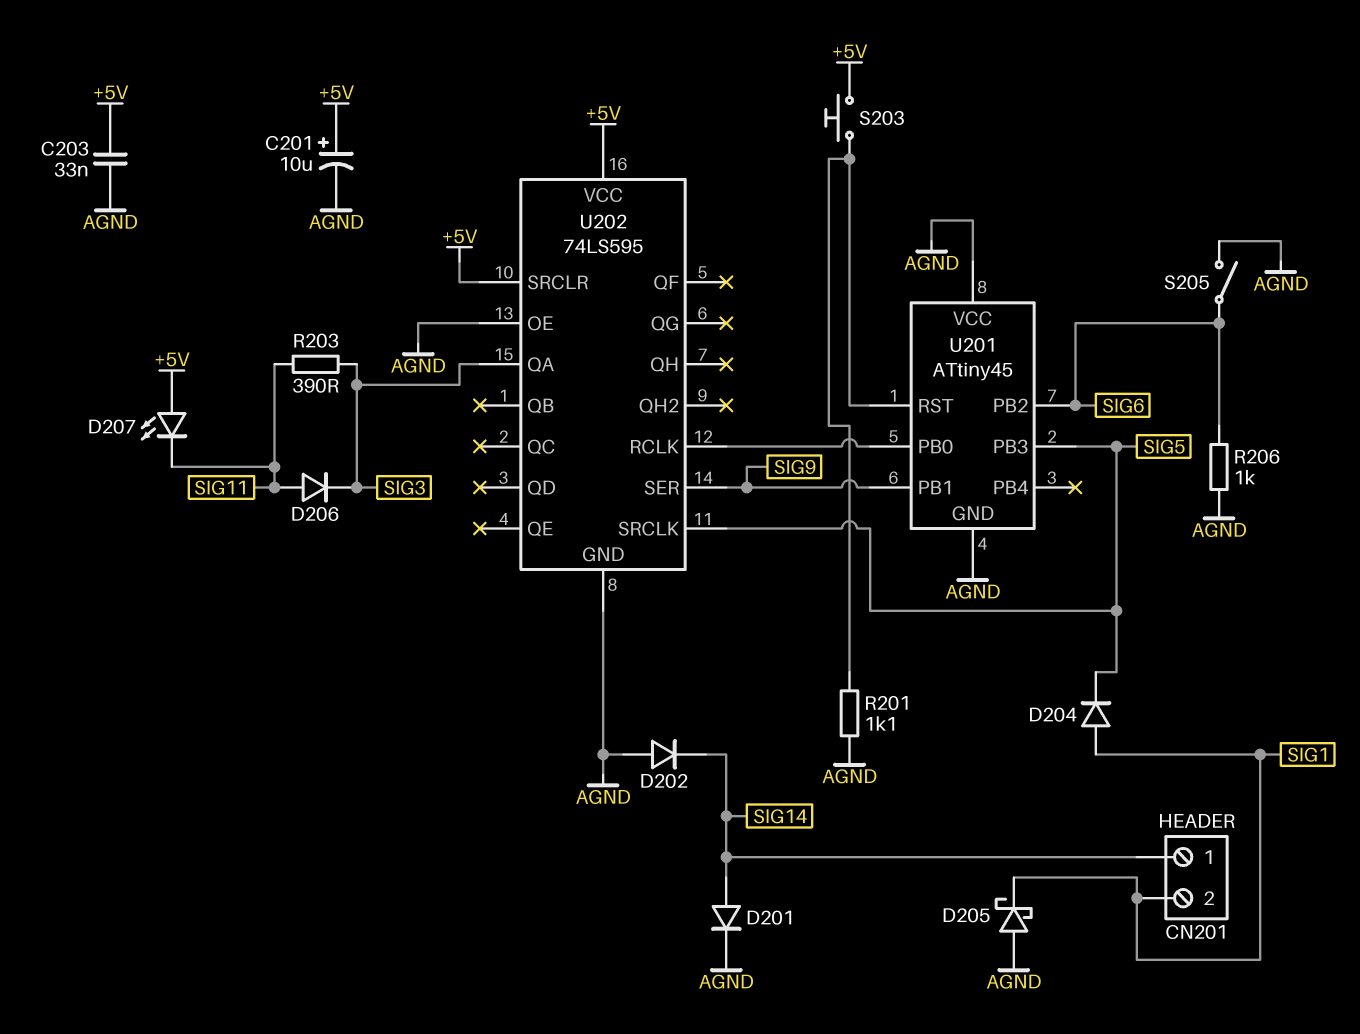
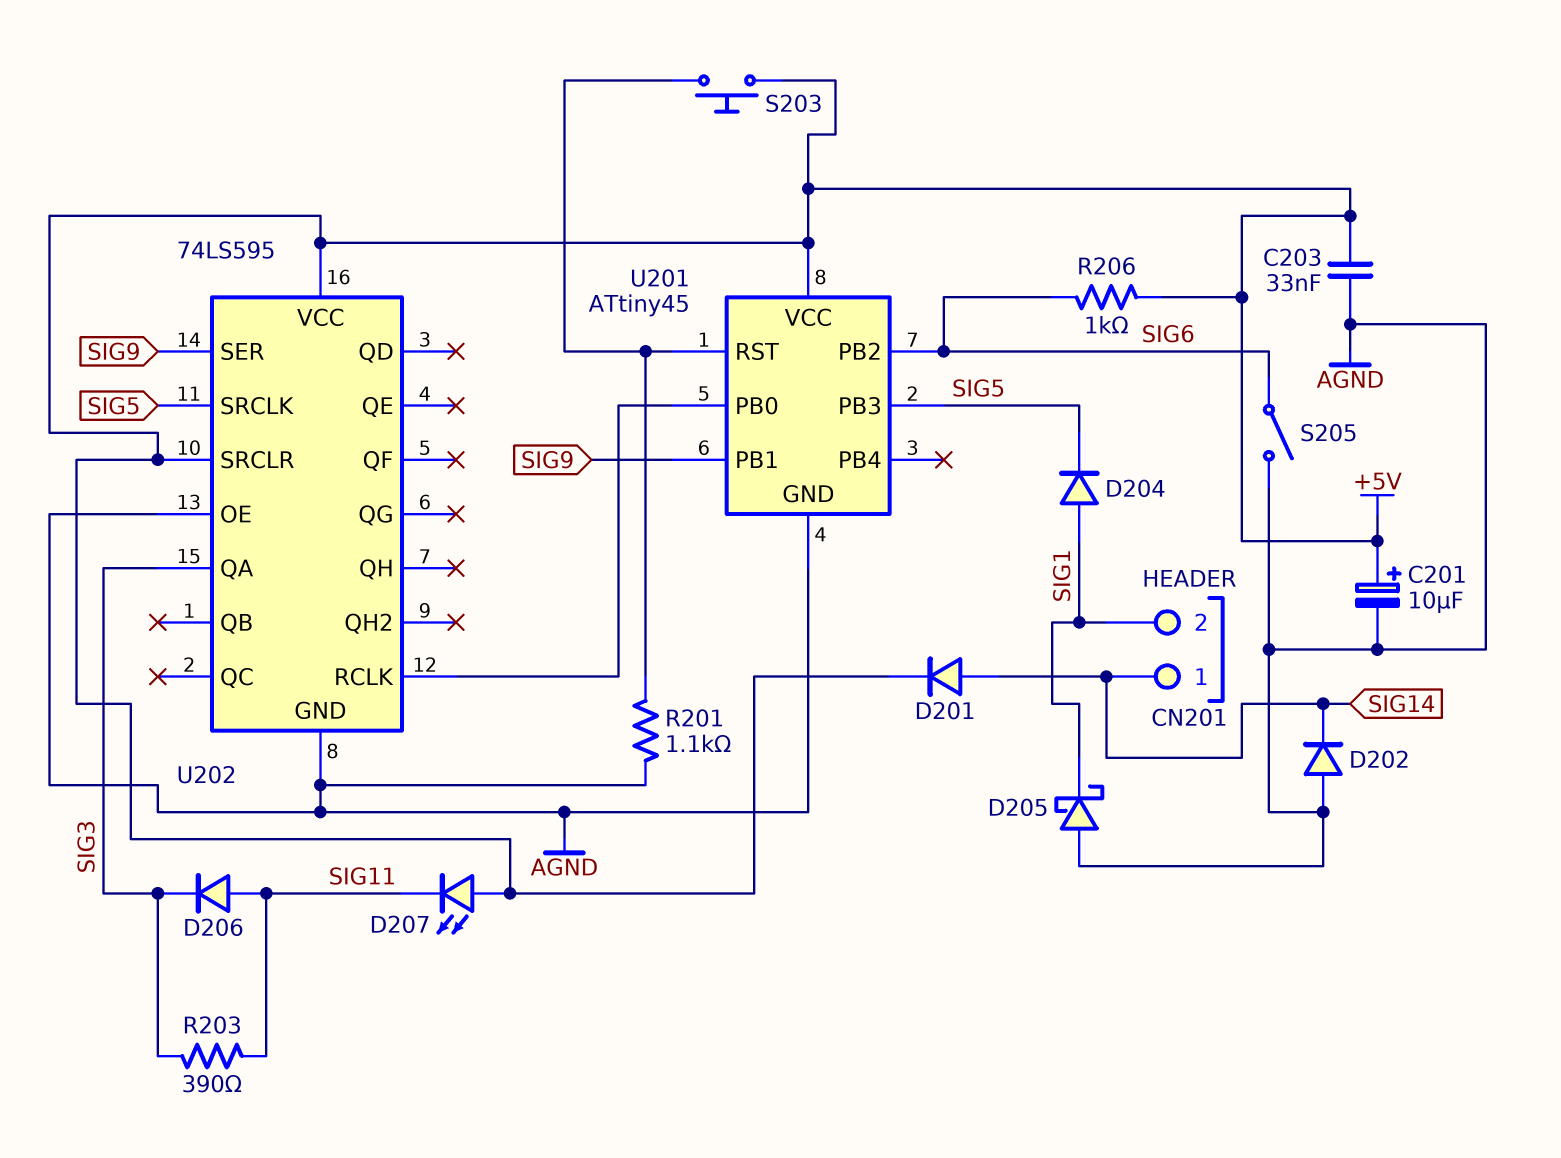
D201: diode (A SIG14, K AGND) -> diode (A SIG14, K +5V)
R206: 1k (AGND, SIG6) -> 1k (+5V, SIG6)
U201 pin VCC: AGND -> +5V

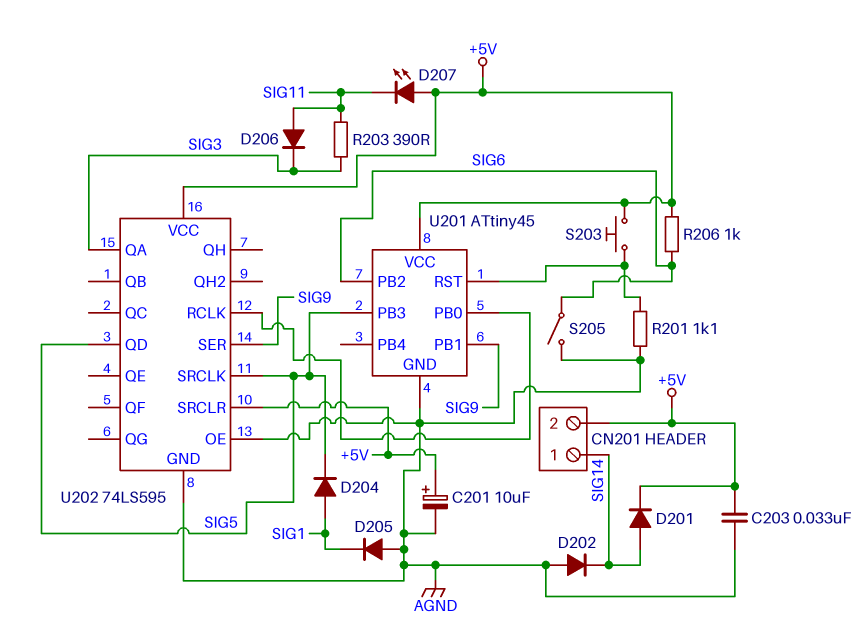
CN201 pin 2: SIG1 -> +5V
D205: schottky (A AGND, K SIG1) -> diode (A AGND, K SIG1)
U202 pin QD: none -> SIG5

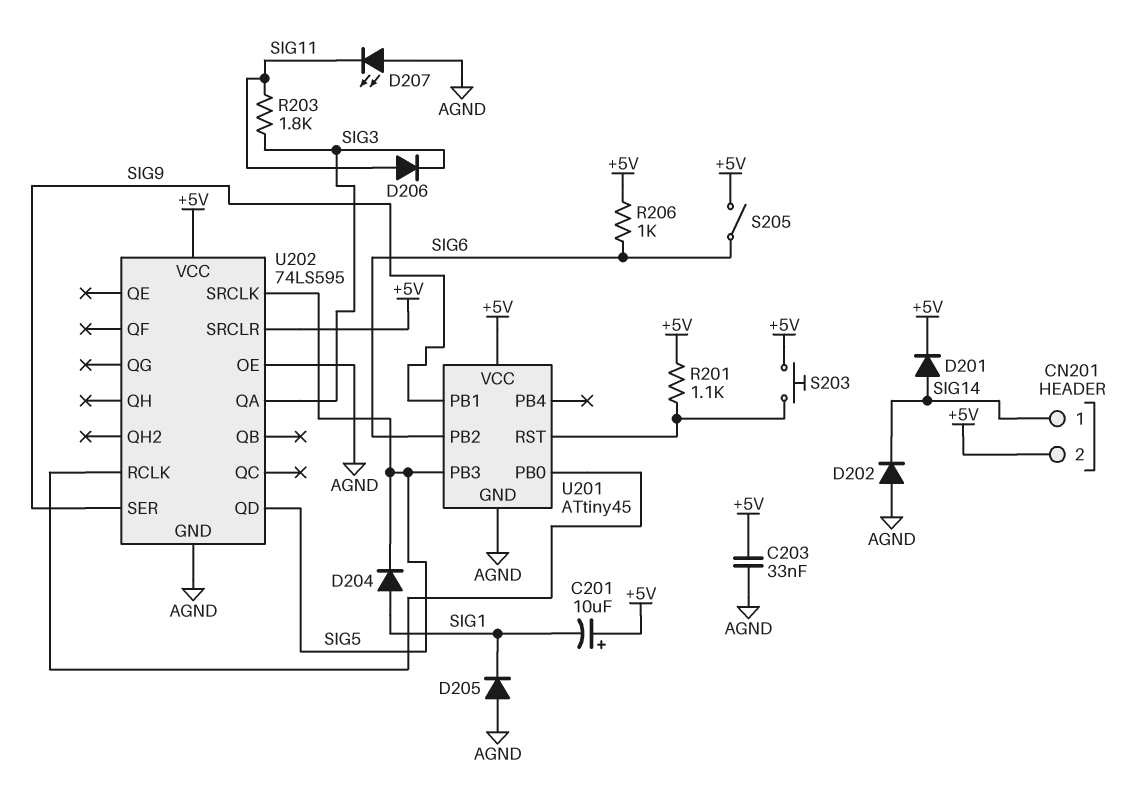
C201: 10uF (plus +5V, minus AGND) -> 10uF (plus +5V, minus SIG1)
D207: LED (A +5V, K SIG11) -> LED (A AGND, K SIG11)
R201: 1.1k (AGND, U201/RST) -> 1.1k (+5V, U201/RST)
R203: 390 (SIG3, SIG11) -> 1.8k (SIG3, SIG11)
S205: switch (AGND, SIG6) -> switch (+5V, SIG6)

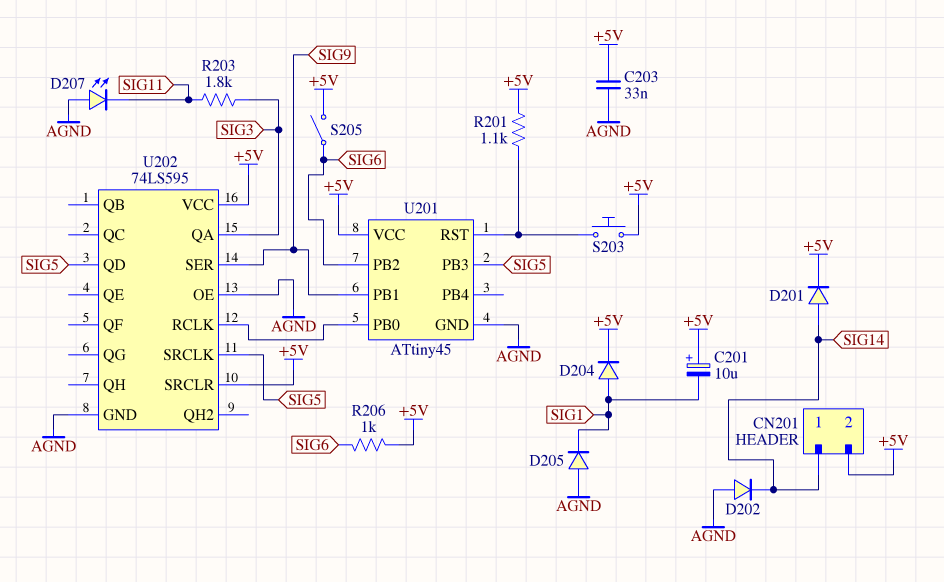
D204: diode (A SIG1, K SIG5) -> diode (A SIG1, K +5V)
D206: diode (A SIG11, K SIG3) -> none

